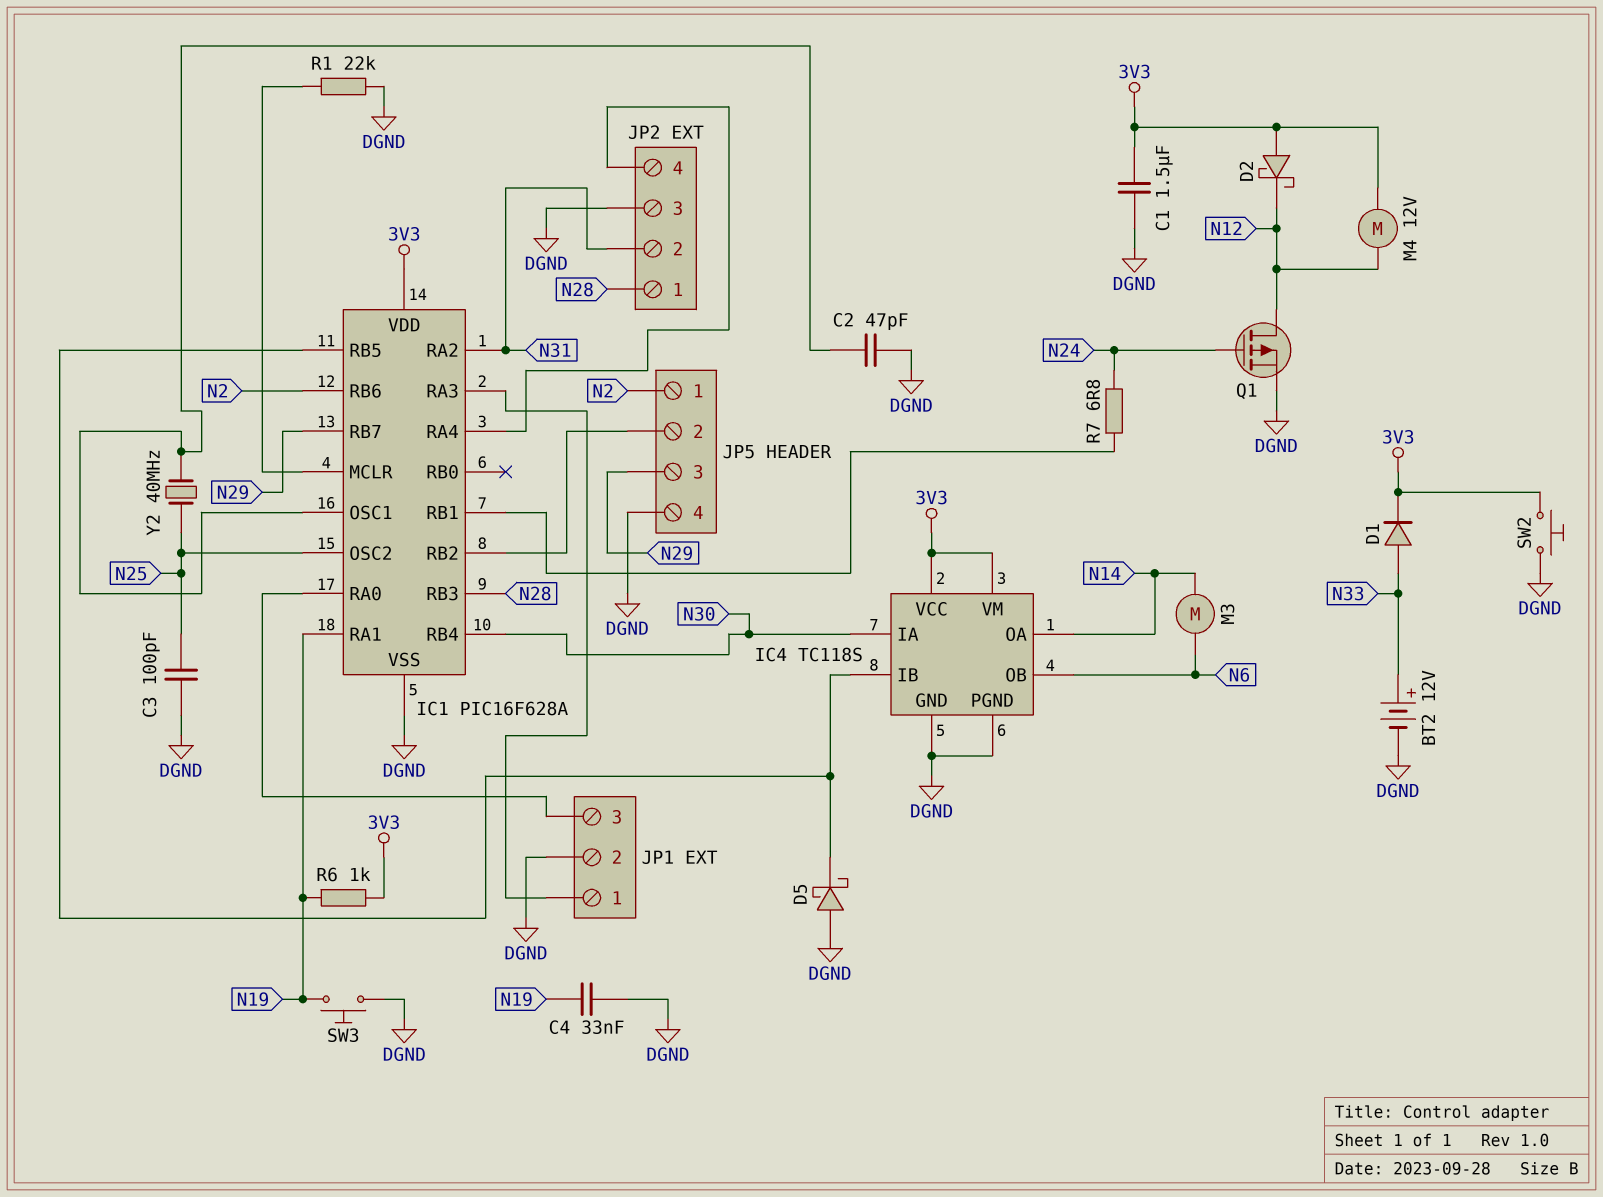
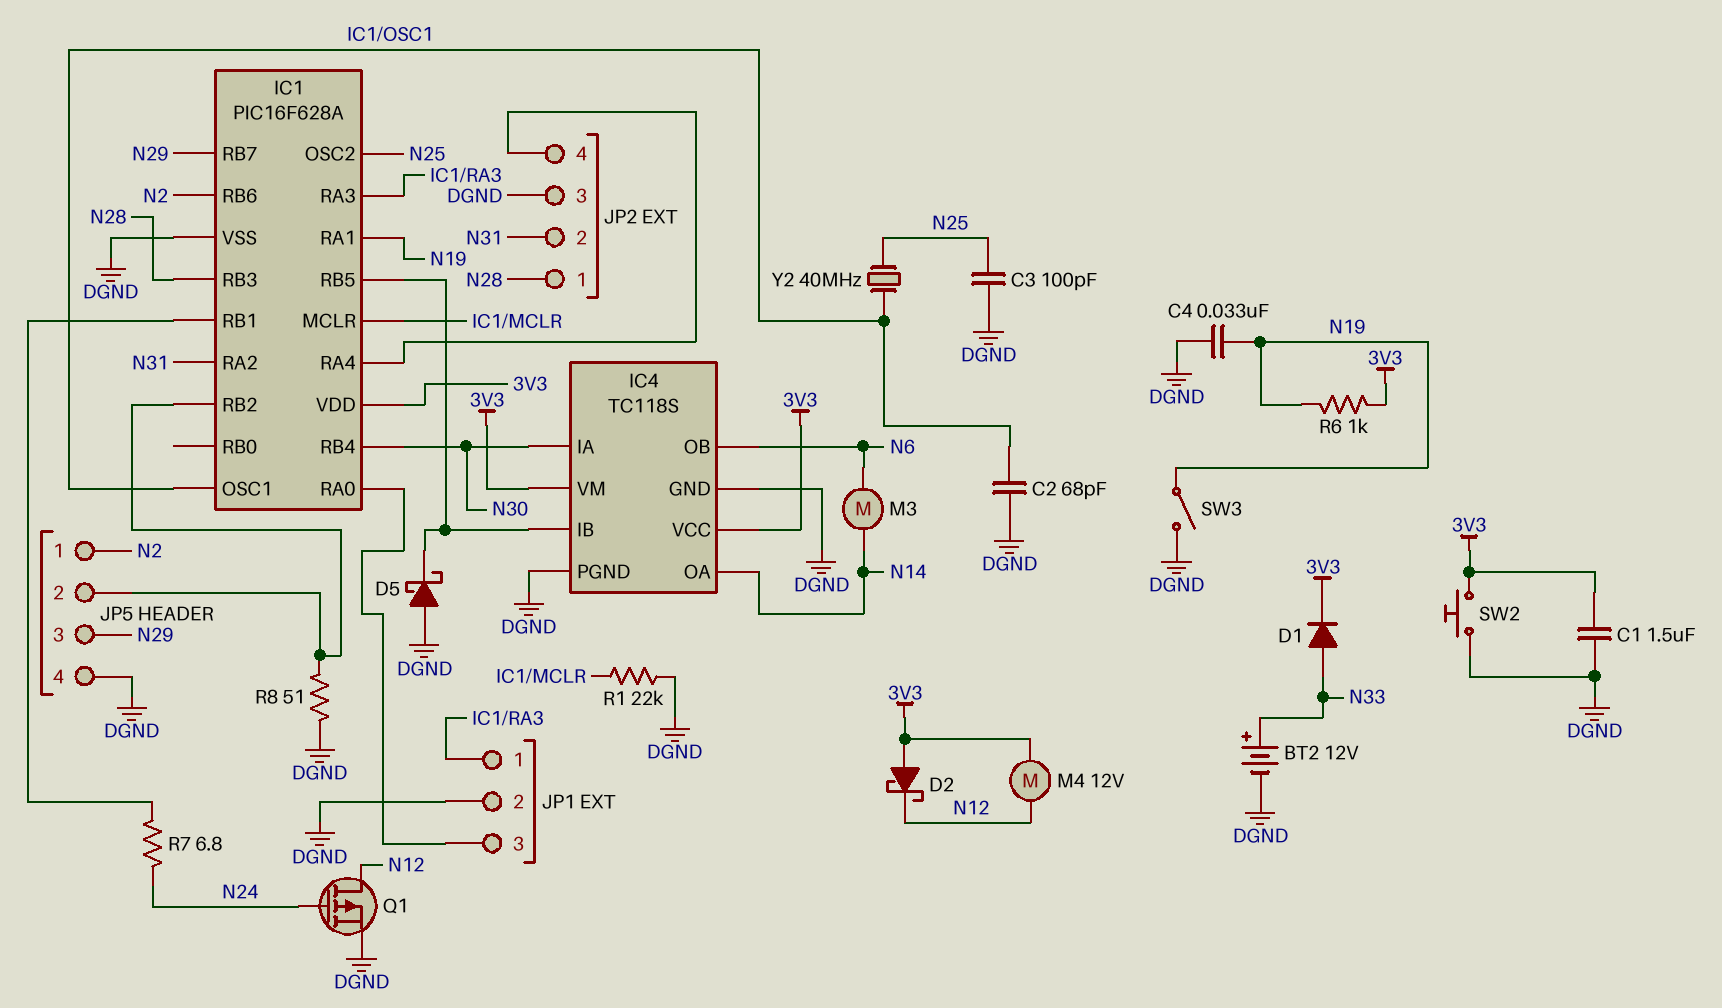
C2: 47pF (DGND, IC1/OSC1) -> 68pF (DGND, IC1/OSC1)
R8: none -> 51 (DGND, IC1/RB2)
SW3: button (DGND, N19) -> switch (DGND, N19)

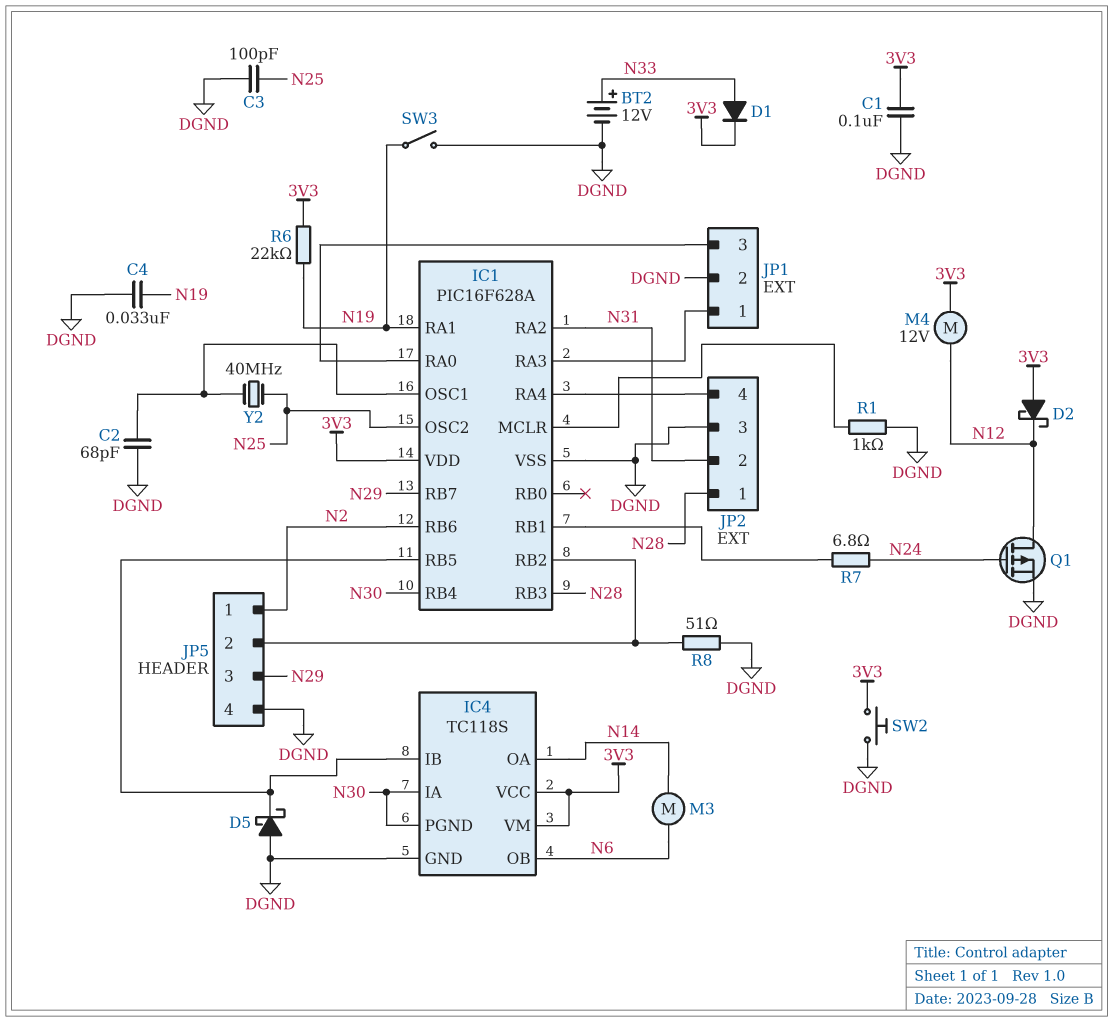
C1: 1.5uF (3V3, DGND) -> 100nF (3V3, DGND)
IC4 pin PGND: DGND -> N30
R1: 22k (DGND, IC1/MCLR) -> 1k (DGND, IC1/MCLR)
R6: 1k (3V3, N19) -> 22k (3V3, N19)

